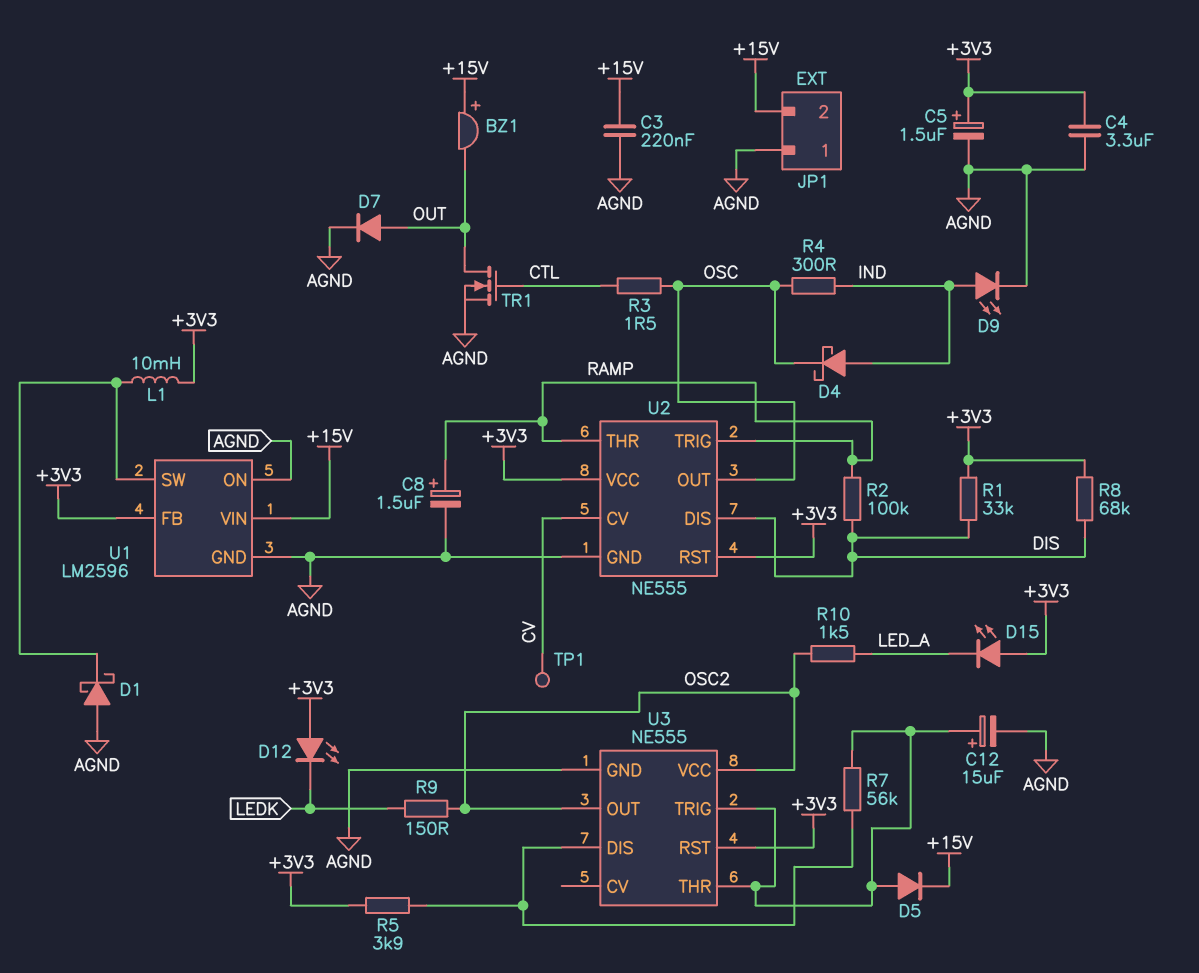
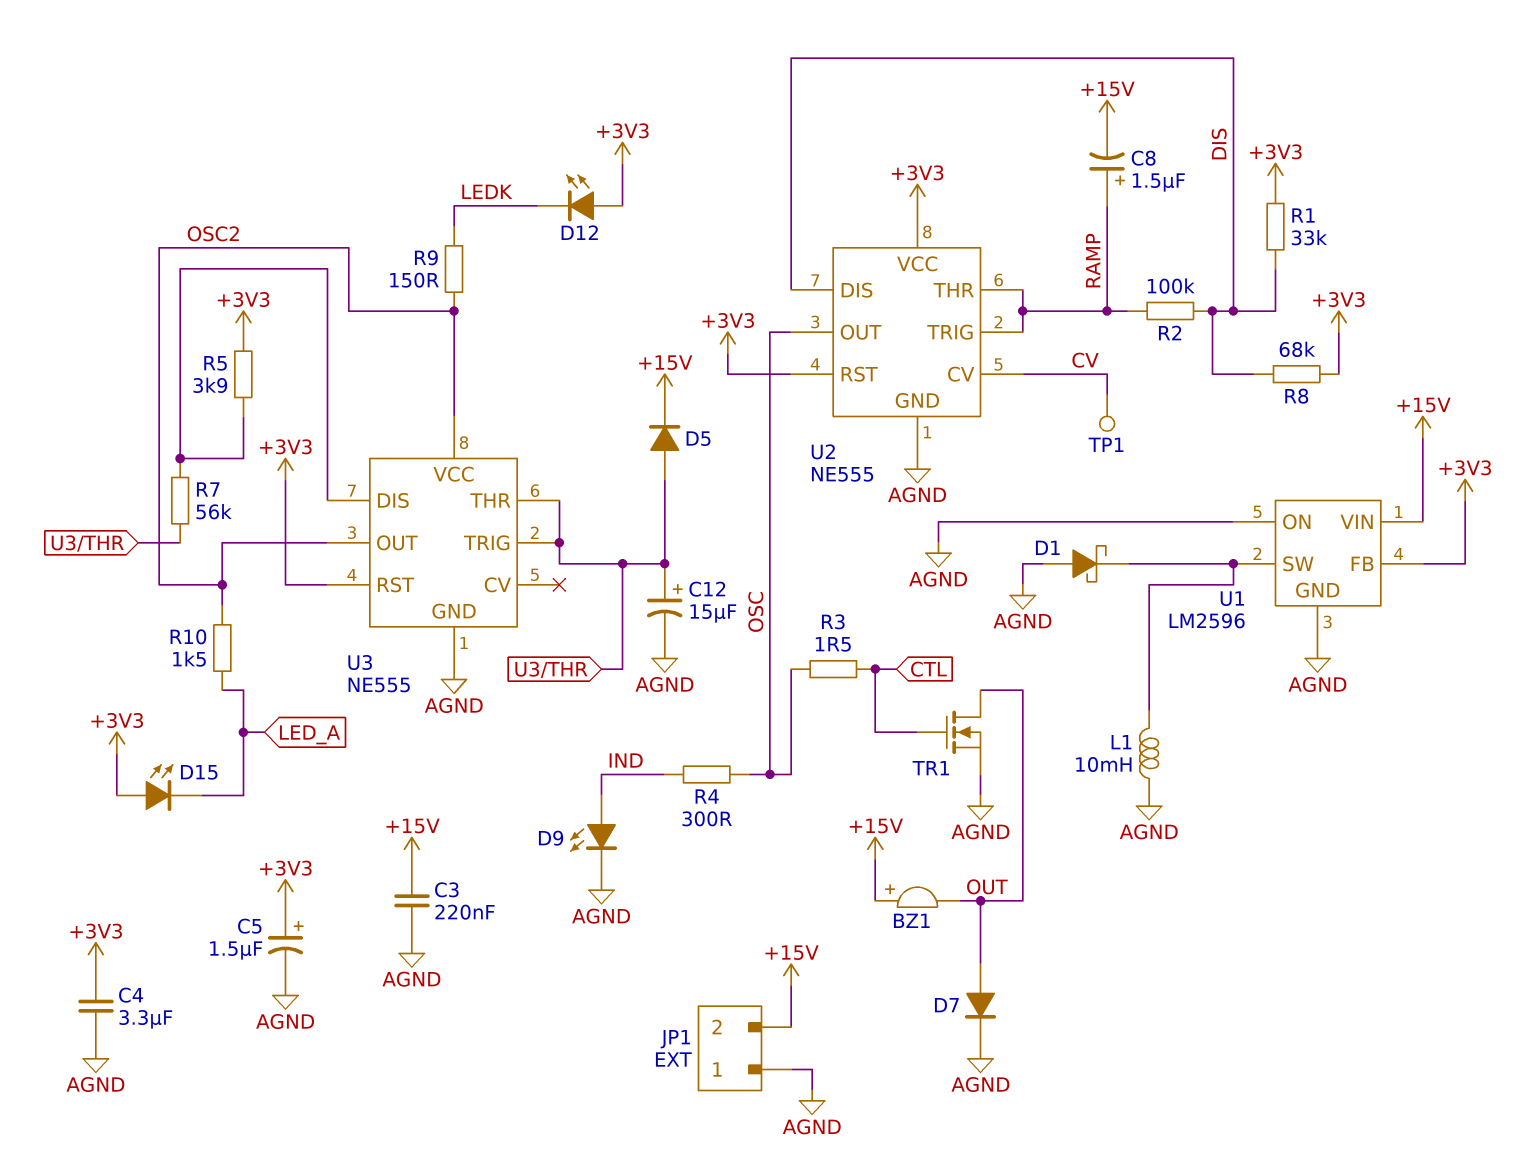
C8: 1.5uF (plus RAMP, minus AGND) -> 1.5uF (plus RAMP, minus +15V)
D4: schottky (A IND, K OSC) -> none
L1: 10mH (+3V3, U1/SW) -> 10mH (AGND, U1/SW)

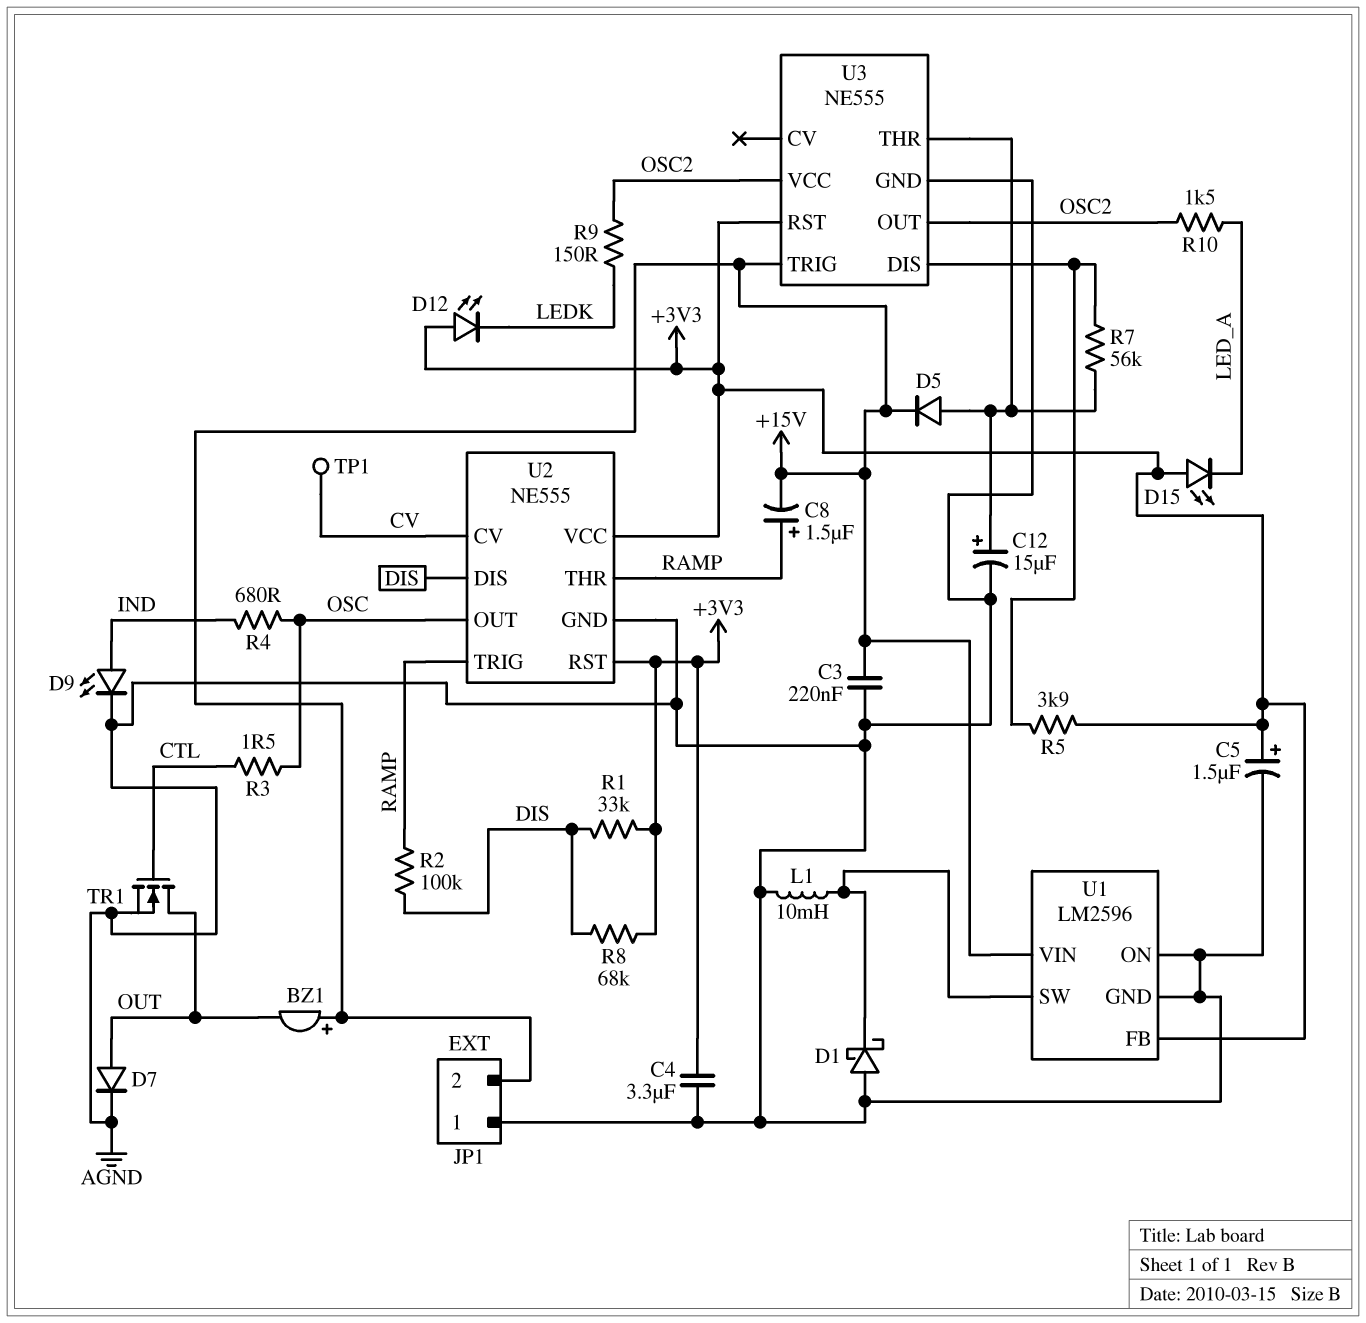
R4: 300 (IND, OSC) -> 680 (IND, OSC)
U3 pin TRIG: U3/THR -> +15V

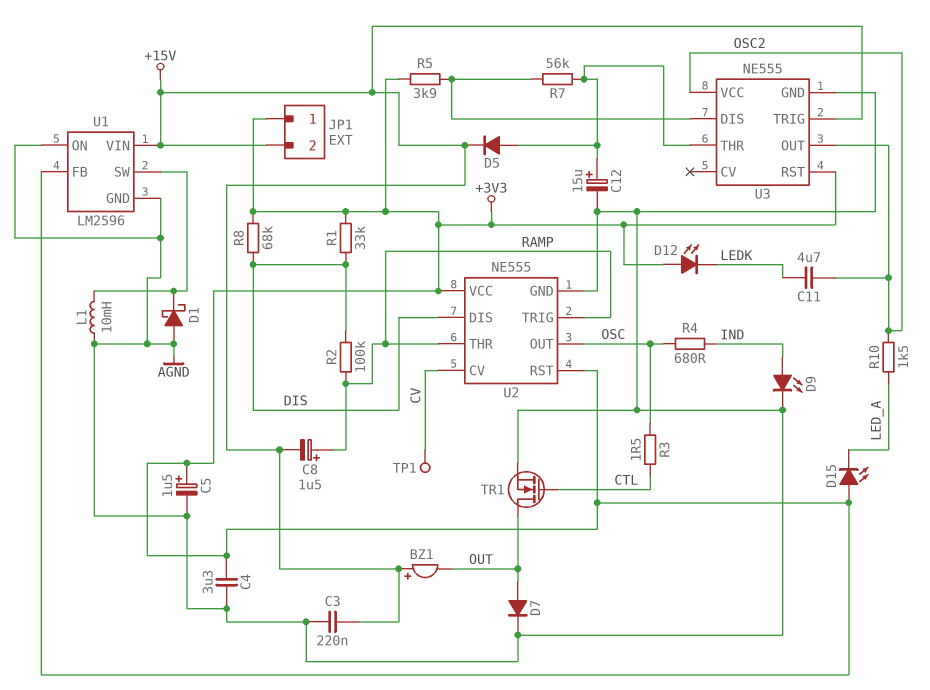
C11: none -> 4.7uF (LEDK, OSC2)
JP1 pin 1: AGND -> +3V3
R9: 150 (LEDK, OSC2) -> none

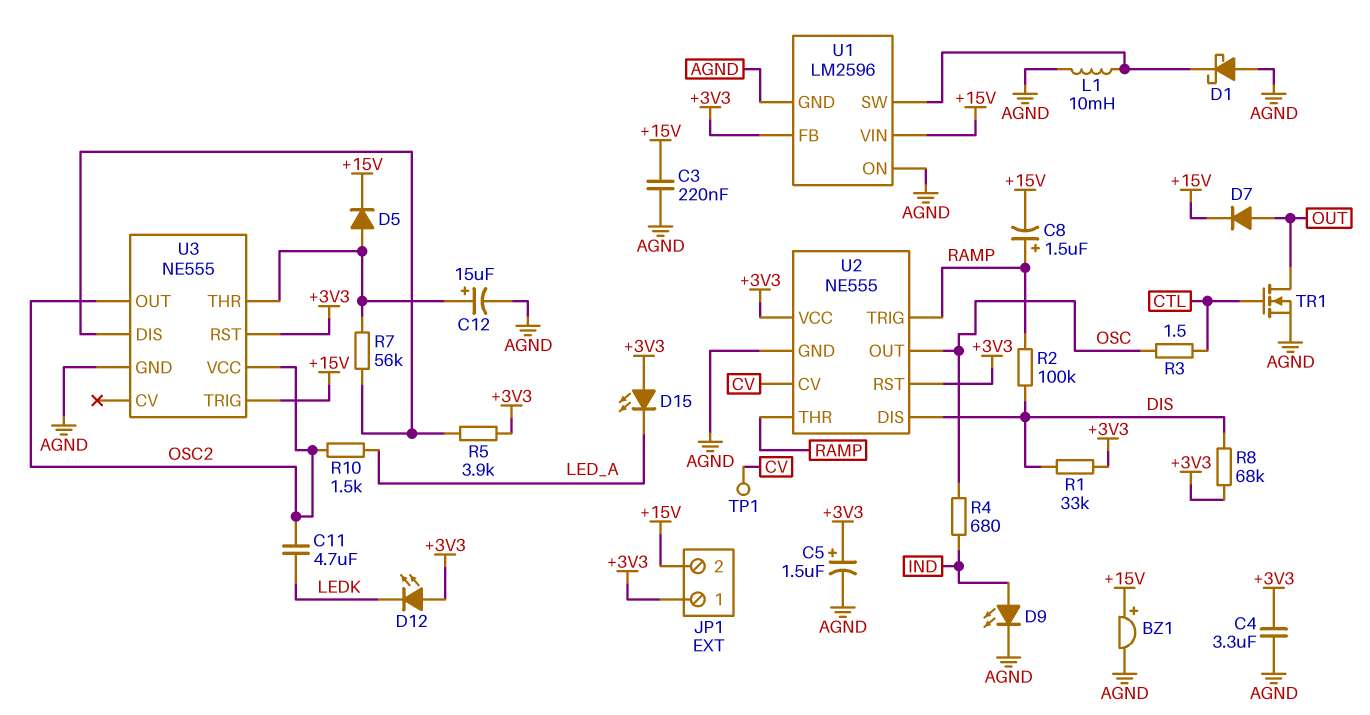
BZ1: buzzer (plus +15V, minus OUT) -> buzzer (plus +15V, minus AGND)
D7: diode (A OUT, K AGND) -> diode (A OUT, K +15V)

